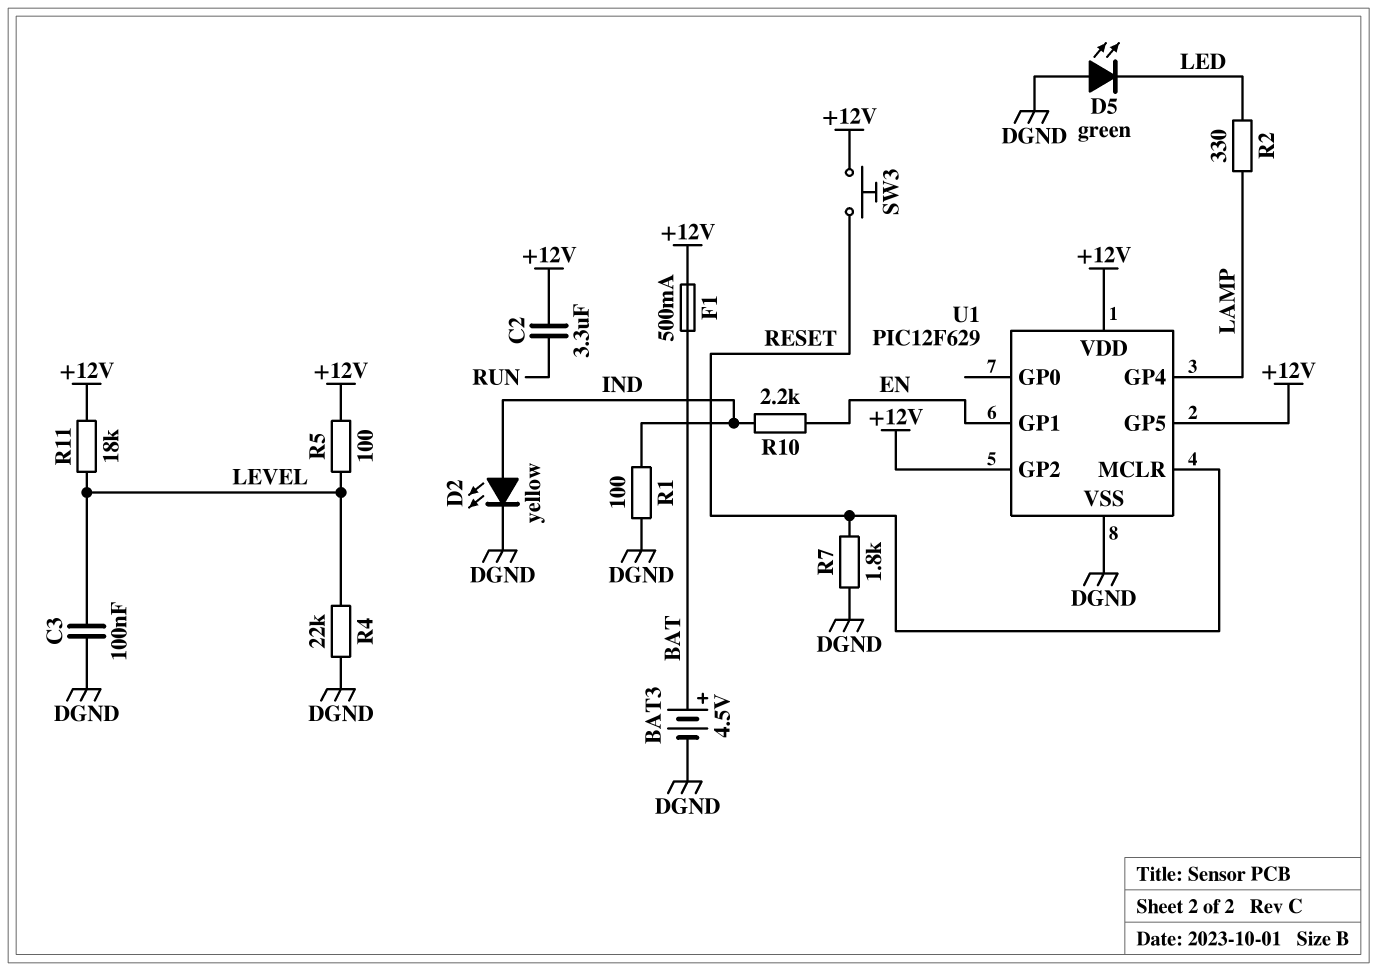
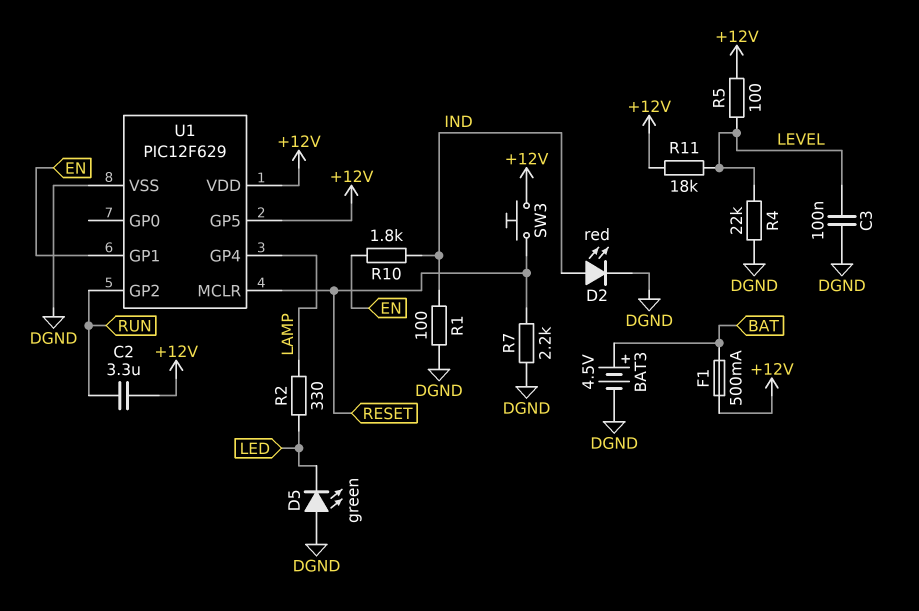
D2: LED yellow (A IND, K DGND) -> LED red (A IND, K DGND)
R7: 1.8k (DGND, RESET) -> 2.2k (DGND, RESET)
R10: 2.2k (EN, IND) -> 1.8k (EN, IND)
U1 pin GP2: +12V -> RUN

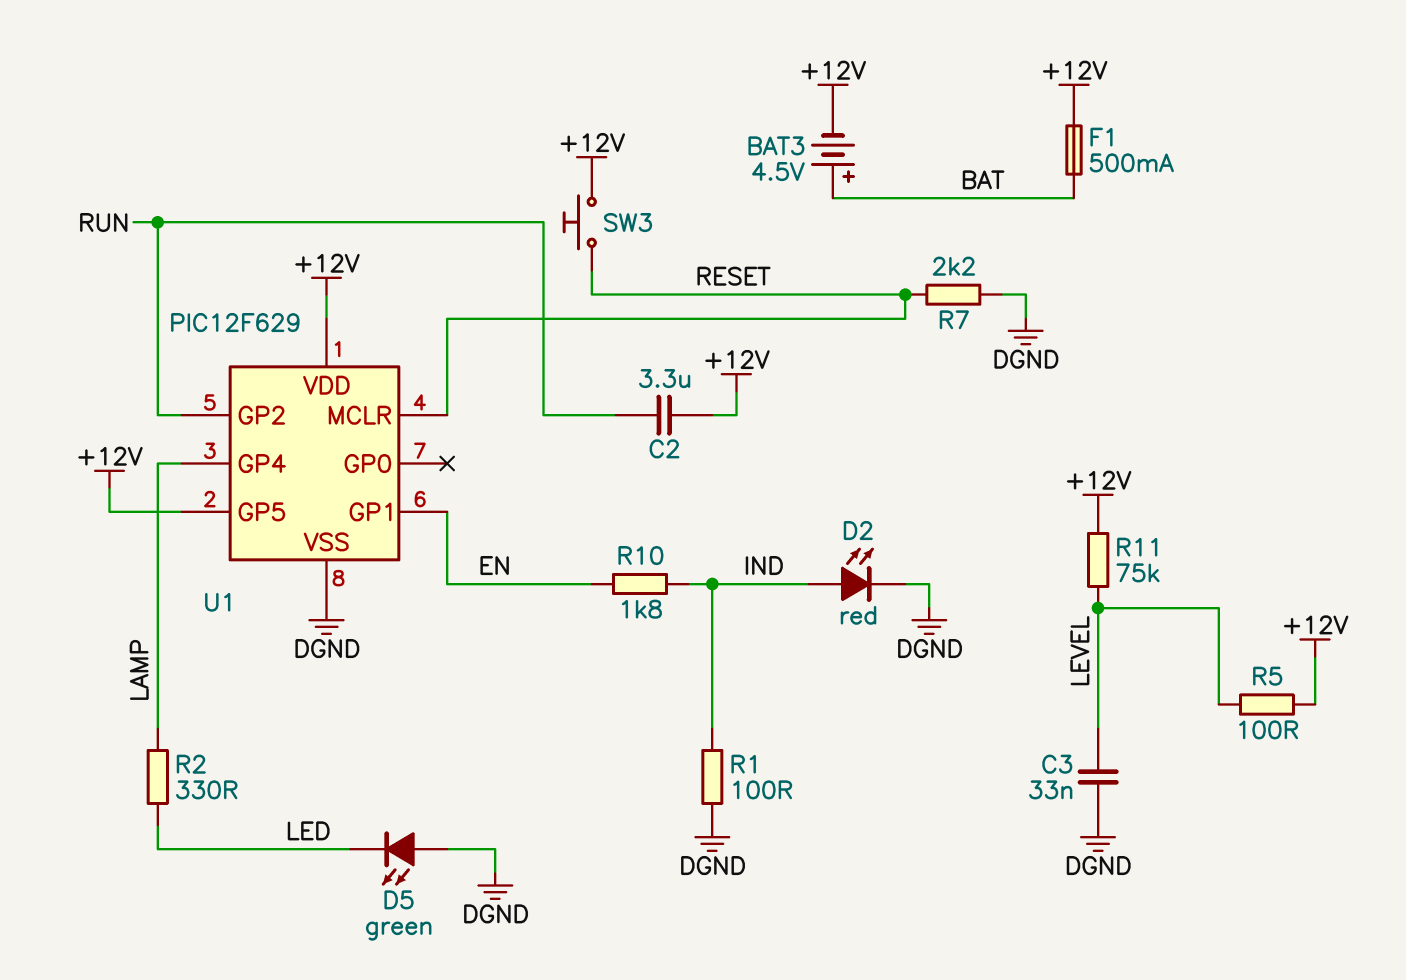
BAT3: 4.5V (plus BAT, minus DGND) -> 4.5V (plus BAT, minus +12V)
C3: 100nF (DGND, LEVEL) -> 33nF (DGND, LEVEL)
R4: 22k (DGND, LEVEL) -> none
R11: 18k (+12V, LEVEL) -> 75k (+12V, LEVEL)

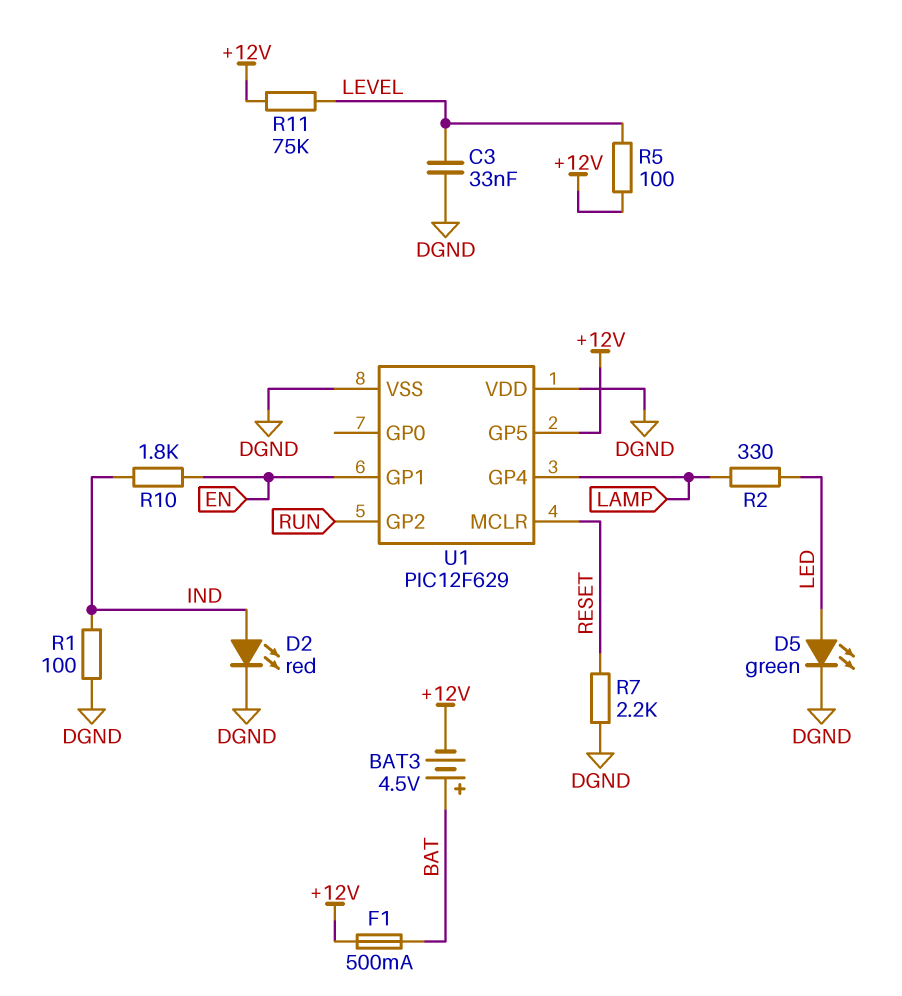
C2: 3.3uF (+12V, RUN) -> none
D5: LED green (A DGND, K LED) -> LED green (A LED, K DGND)
SW3: button (+12V, RESET) -> none
U1 pin VDD: +12V -> DGND

